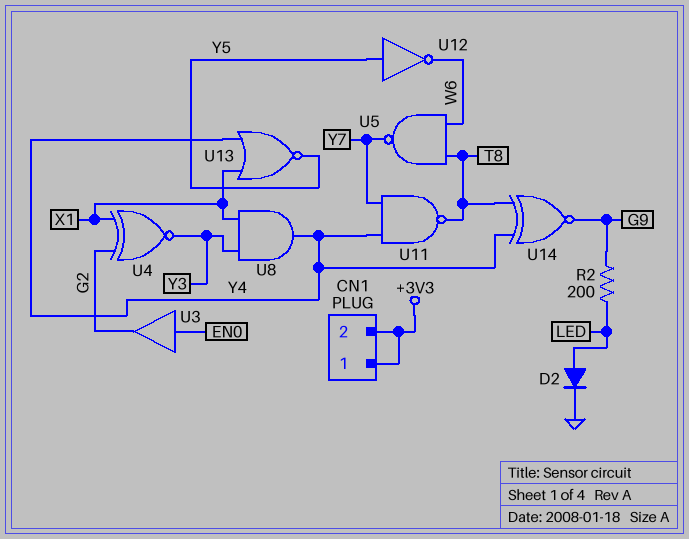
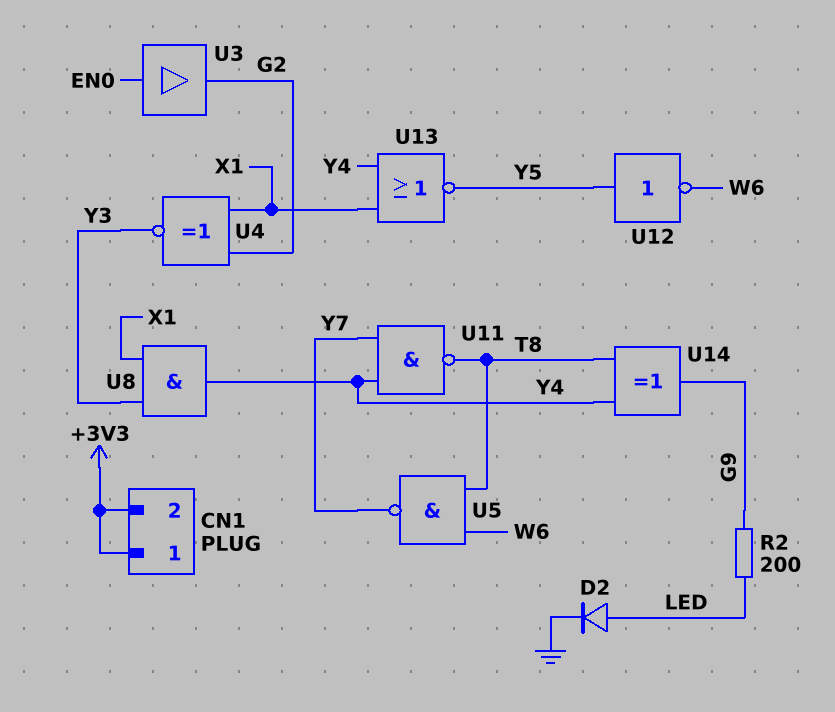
U14: XNOR (in T8, in Y4, out G9) -> XOR (in T8, in Y4, out G9)

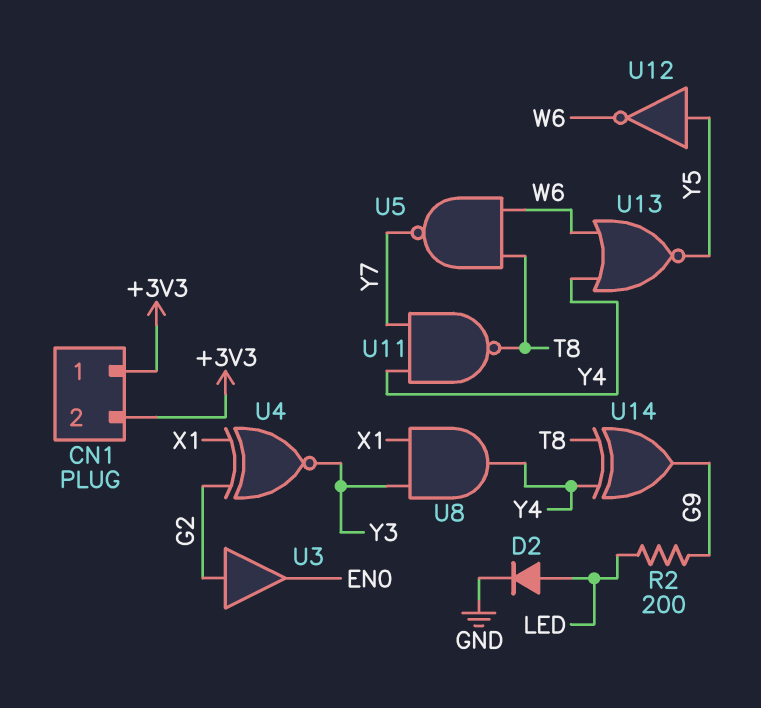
U3: buffer (in EN0, out G2) -> buffer (in G2, out EN0)
U13: NOR (in X1, in Y4, out Y5) -> NOR (in W6, in Y4, out Y5)

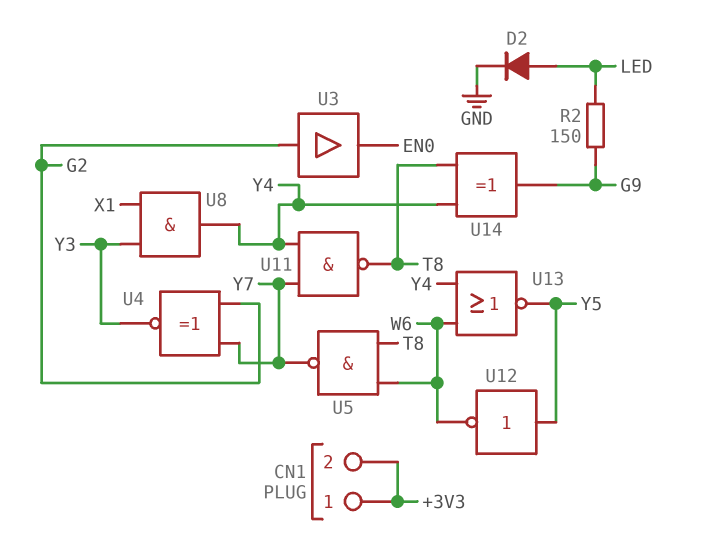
R2: 200 (G9, LED) -> 150 (G9, LED)
U4: XNOR (in G2, in X1, out Y3) -> XNOR (in G2, in Y7, out Y3)

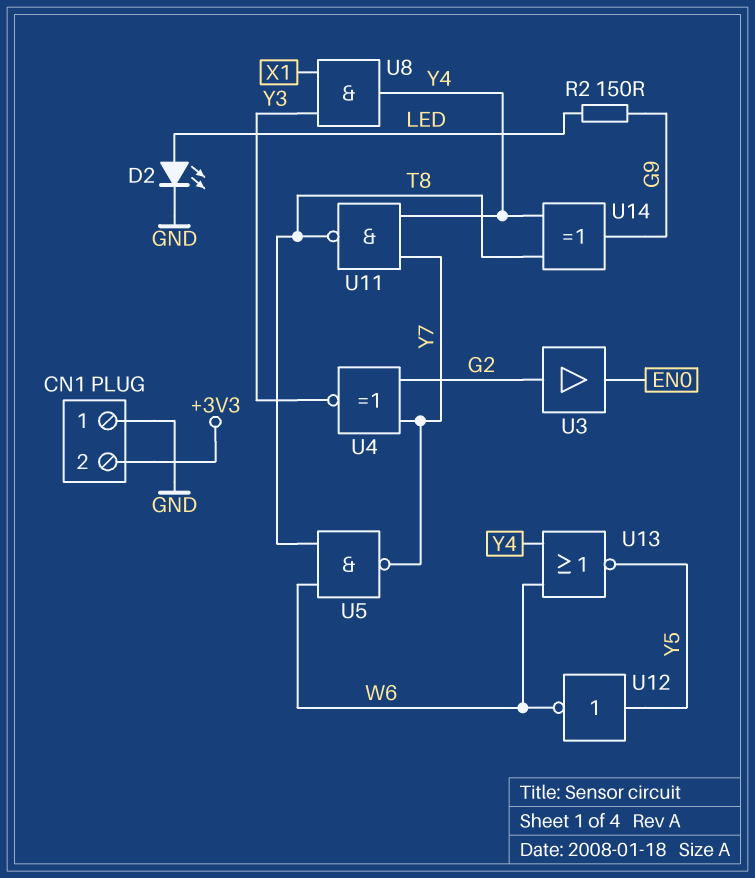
CN1 pin 1: +3V3 -> GND
D2: diode (A LED, K GND) -> LED (A LED, K GND)

